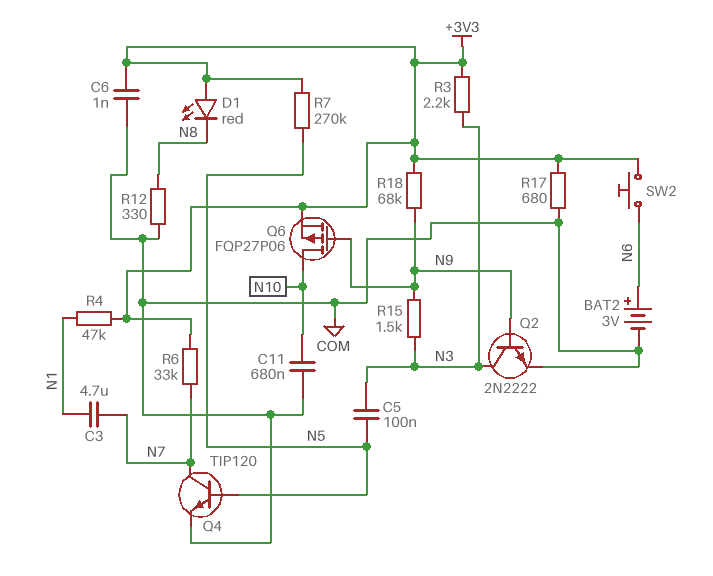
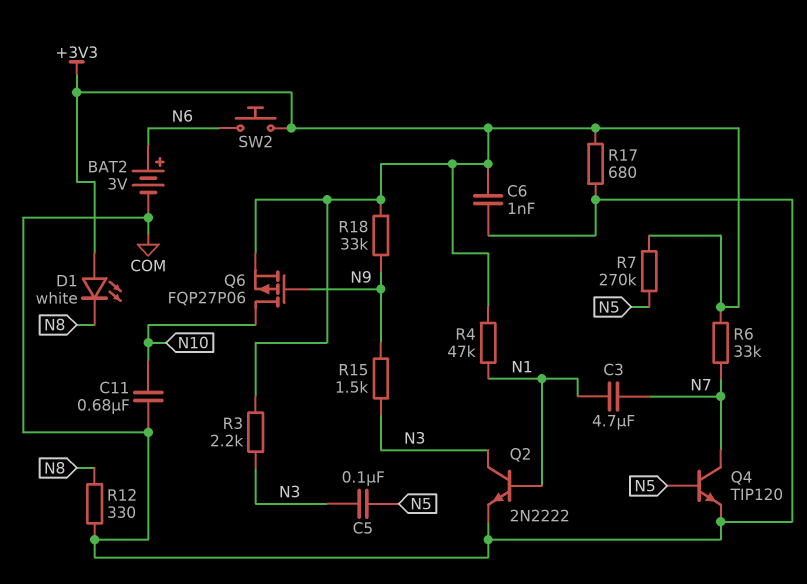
D1: LED red (A +3V3, K N8) -> LED white (A +3V3, K N8)
Q2: NPN 2N2222 (B N9, C N3, E COM) -> NPN 2N2222 (B N1, C N3, E COM)
R18: 68k (+3V3, N9) -> 33k (+3V3, N9)

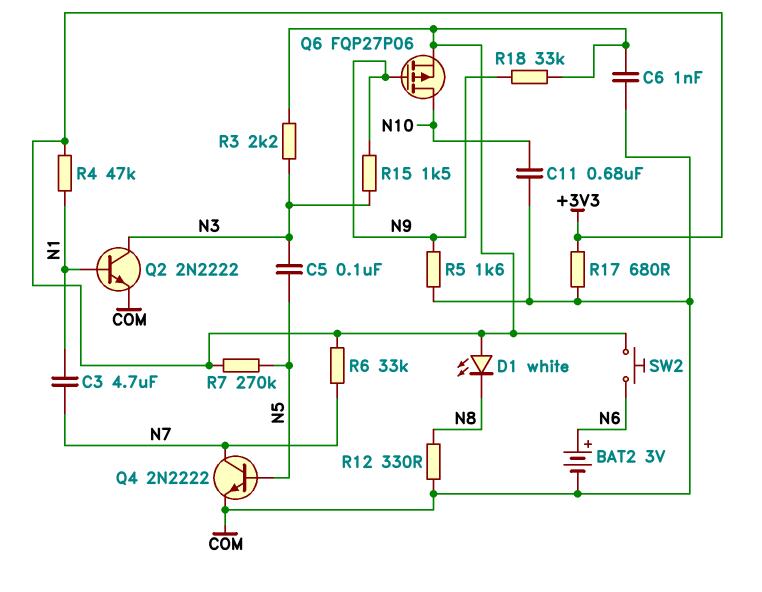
Q4: NPN TIP120 (B N5, C N7, E COM) -> NPN 2N2222 (B N5, C N7, E COM)
R5: none -> 1.6k (COM, N9)

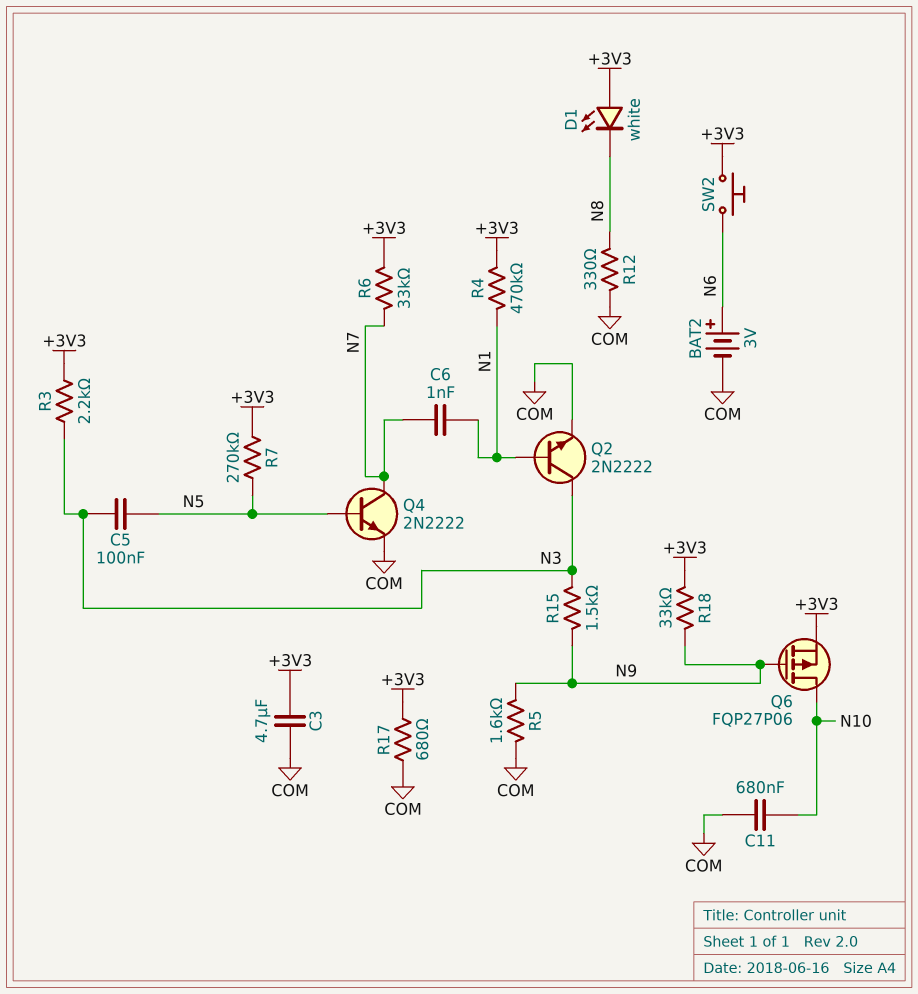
C3: 4.7uF (N1, N7) -> 4.7uF (+3V3, COM)
C6: 1nF (+3V3, COM) -> 1nF (N1, N7)
R4: 47k (+3V3, N1) -> 470k (+3V3, N1)

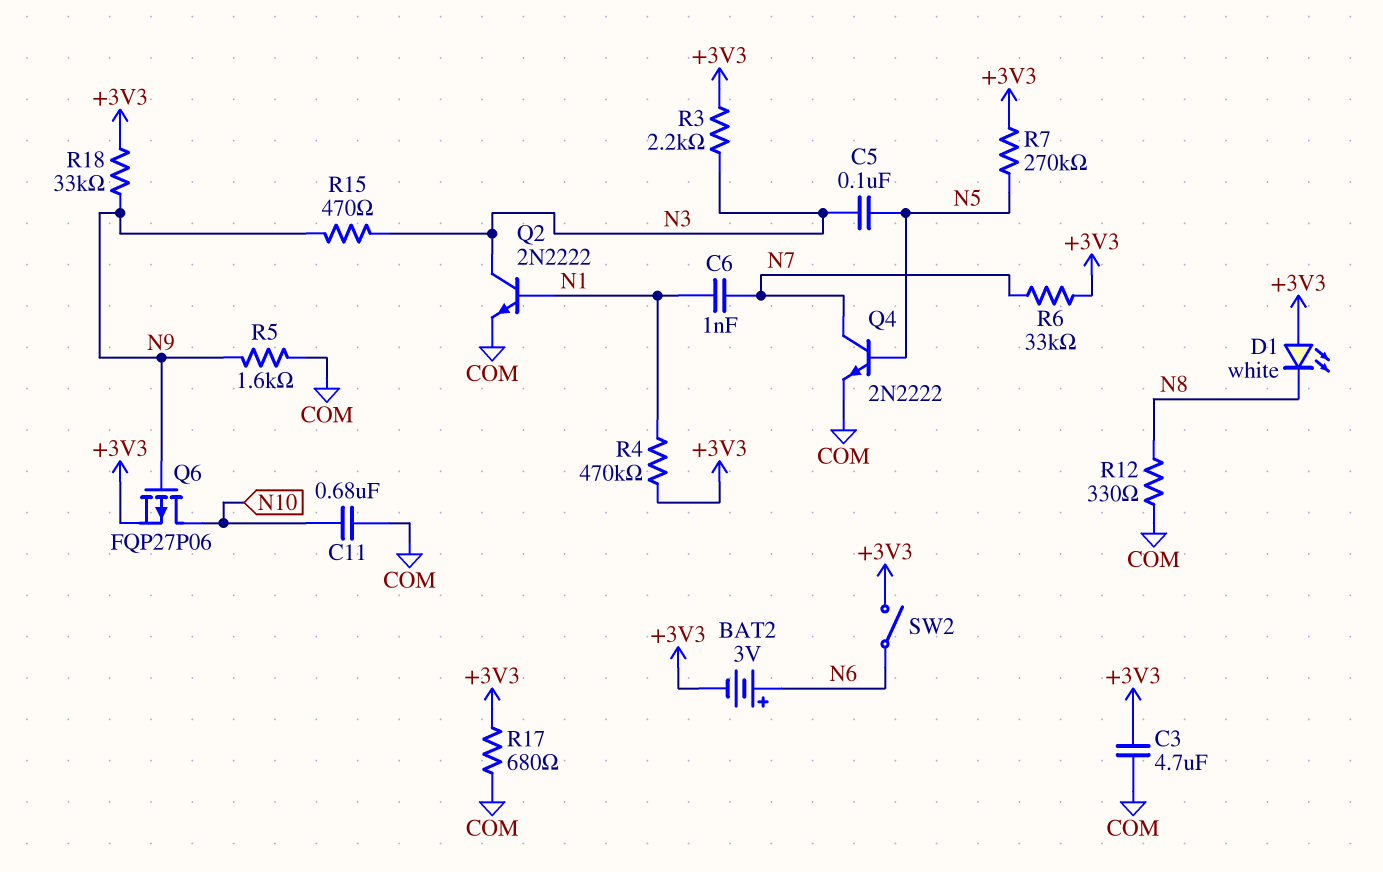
BAT2: 3V (plus N6, minus COM) -> 3V (plus N6, minus +3V3)
R15: 1.5k (N3, N9) -> 470 (N3, N9)
SW2: button (+3V3, N6) -> switch (+3V3, N6)

